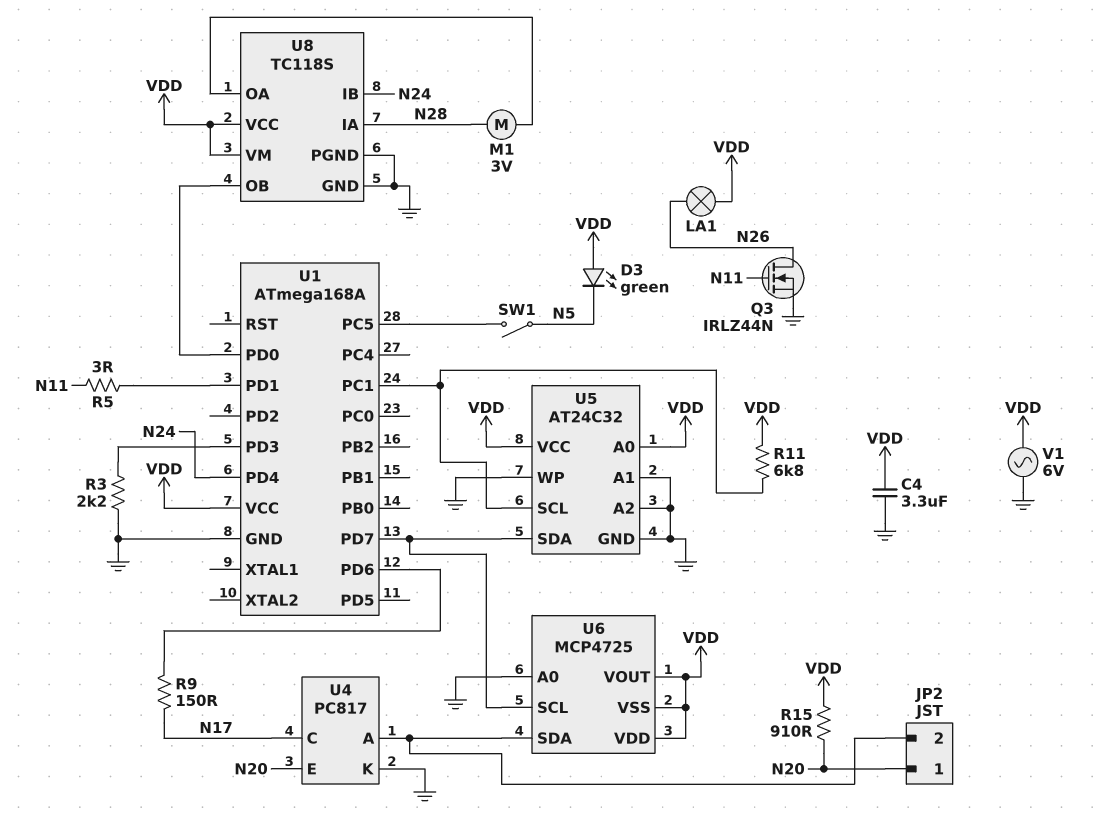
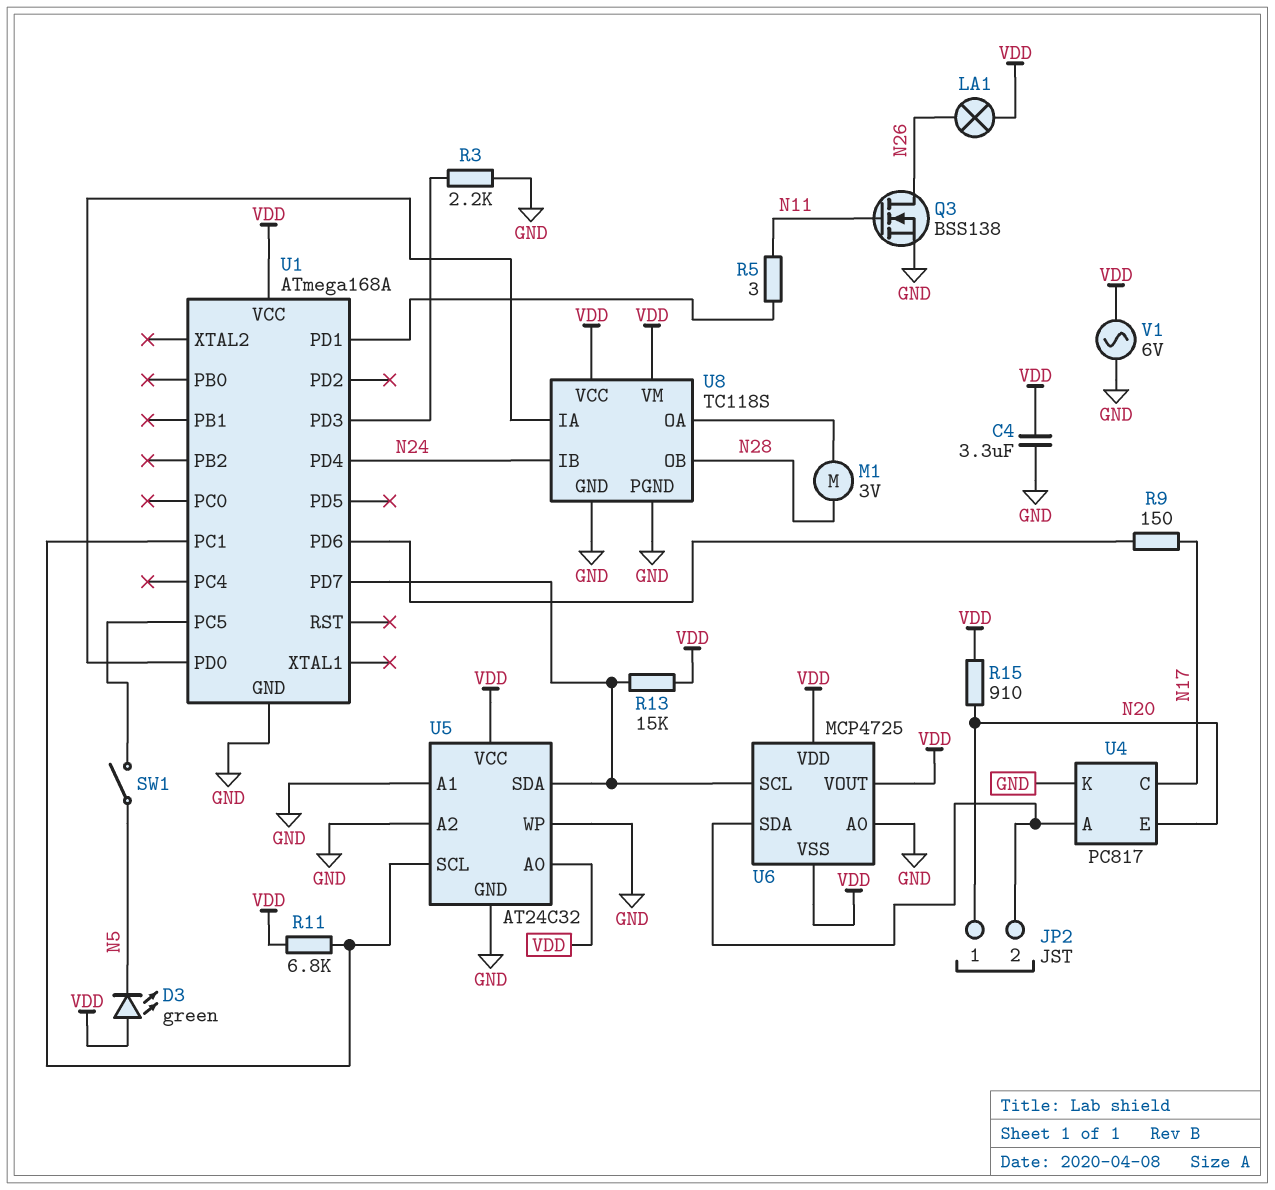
Q3: NMOS IRLZ44N (G N11, D N26, S GND) -> NMOS BSS138 (G N11, D N26, S GND)
R13: none -> 15k (U1/PD7, VDD)
U8 pin IA: N28 -> U1/PD0
U8 pin OB: U1/PD0 -> N28

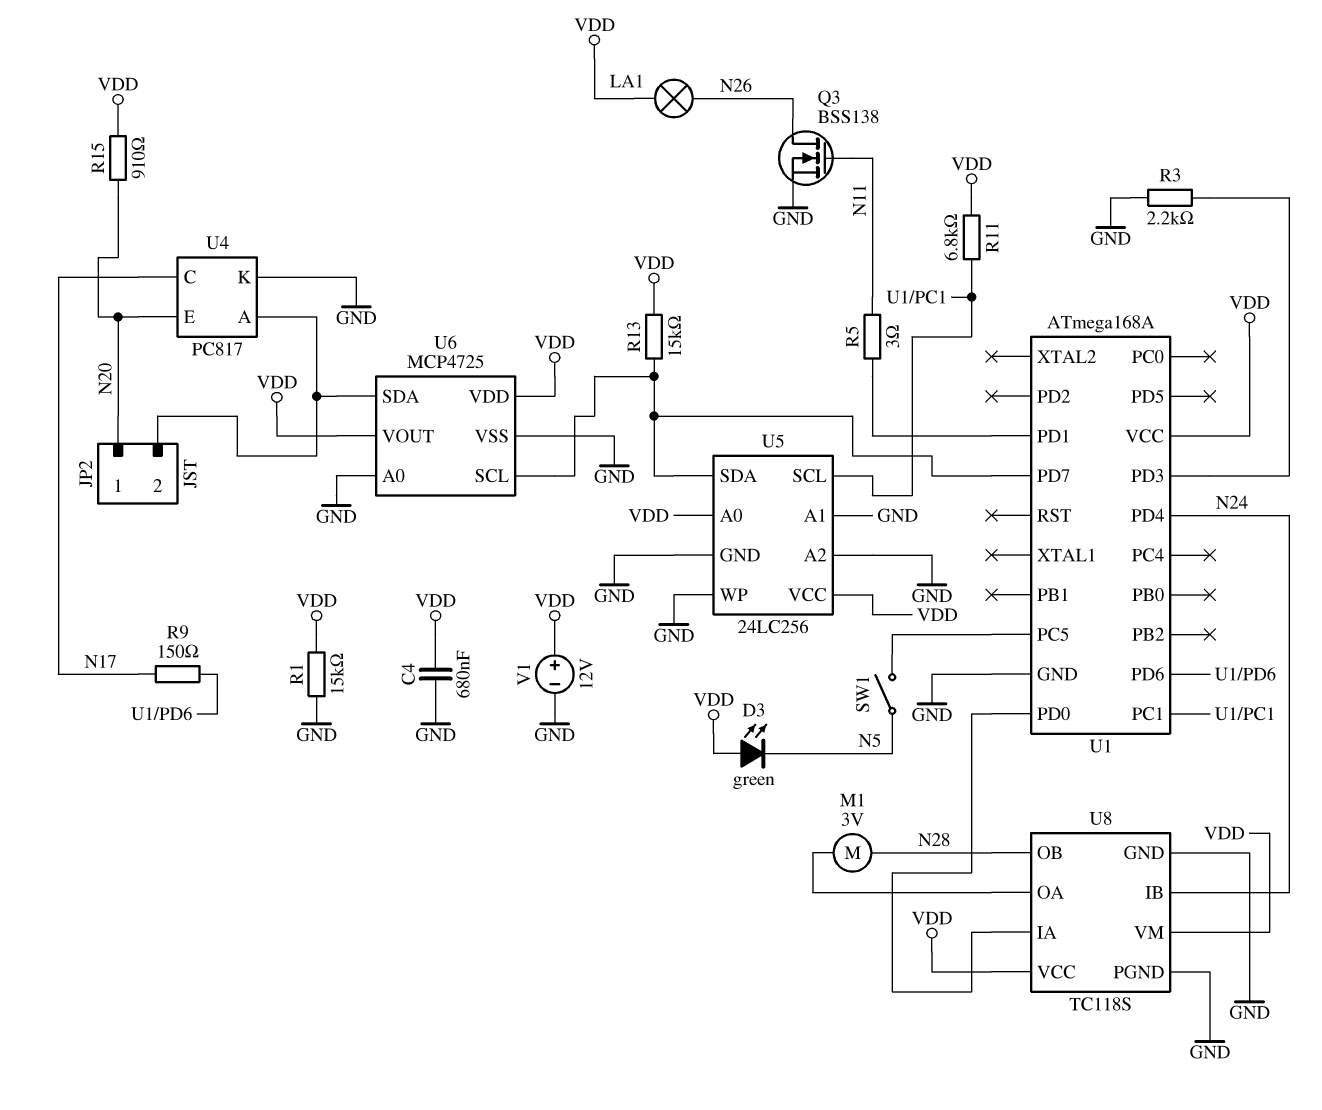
C4: 3.3uF (GND, VDD) -> 680nF (GND, VDD)
R1: none -> 15k (GND, VDD)
U5: AT24C32 -> 24LC256
U6 pin VSS: VDD -> GND
V1: AC 6V (GND, VDD) -> 12V (plus VDD, minus GND)

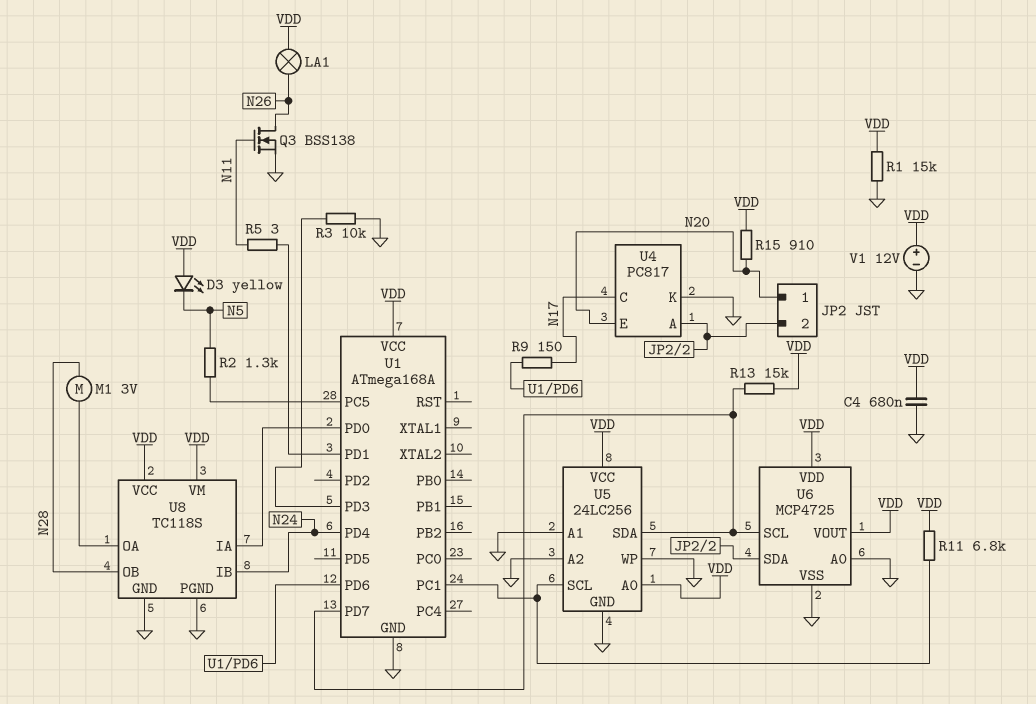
D3: LED green (A VDD, K N5) -> LED yellow (A VDD, K N5)
R2: none -> 1.3k (N5, U1/PC5)
R3: 2.2k (GND, U1/PD3) -> 10k (GND, U1/PD3)
SW1: switch (N5, U1/PC5) -> none

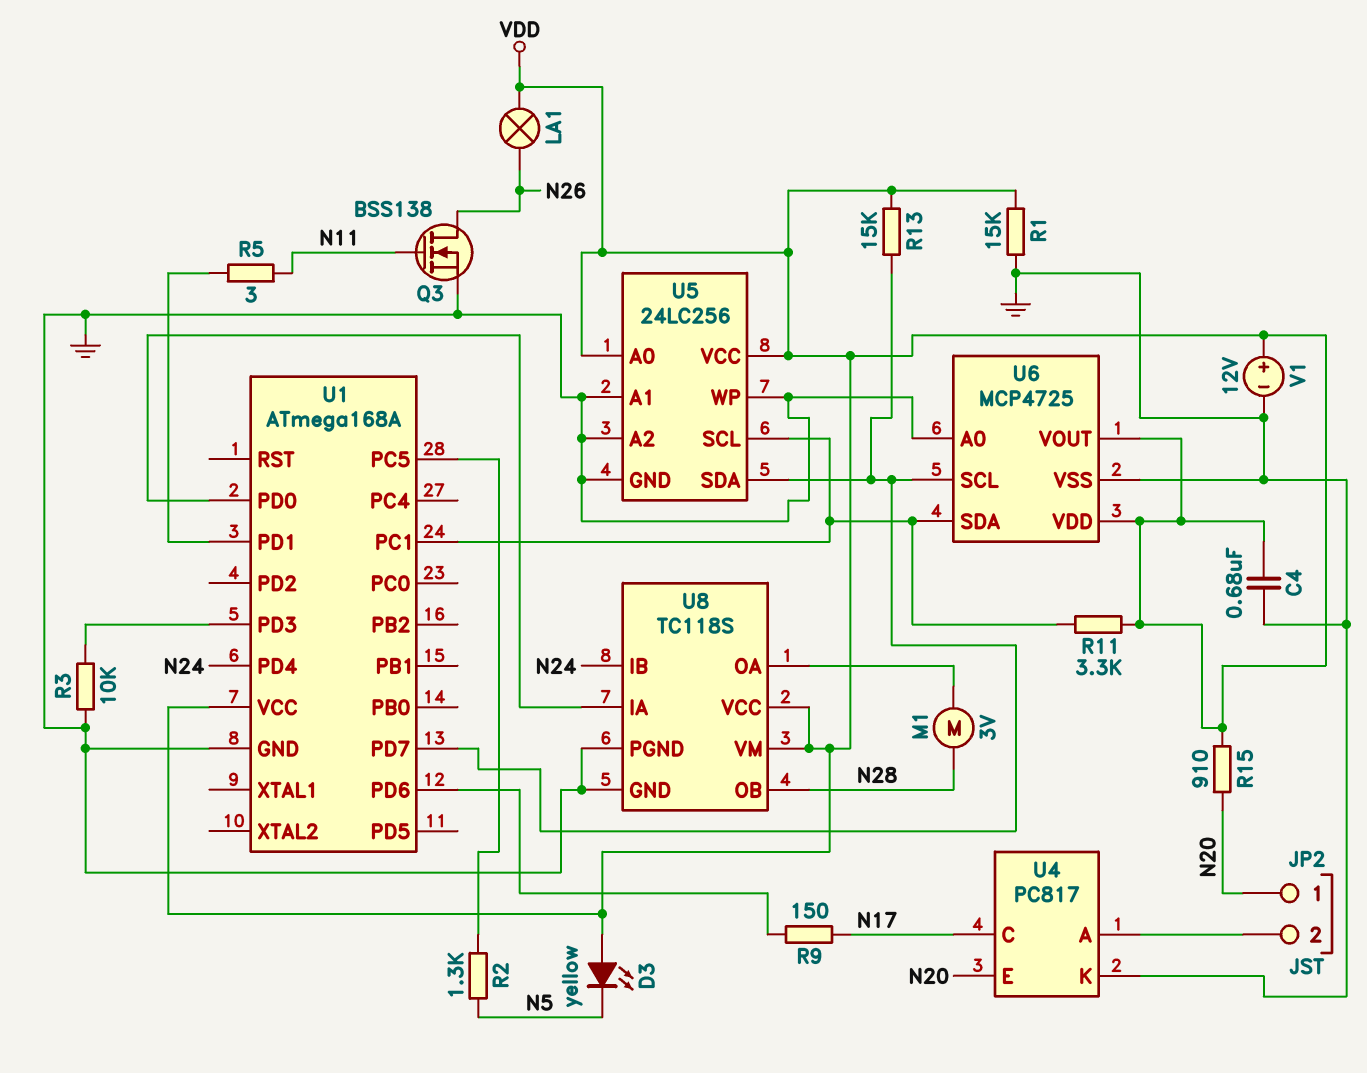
R11: 6.8k (U1/PC1, VDD) -> 3.3k (U1/PC1, VDD)
U6 pin SDA: JP2/2 -> U1/PC1

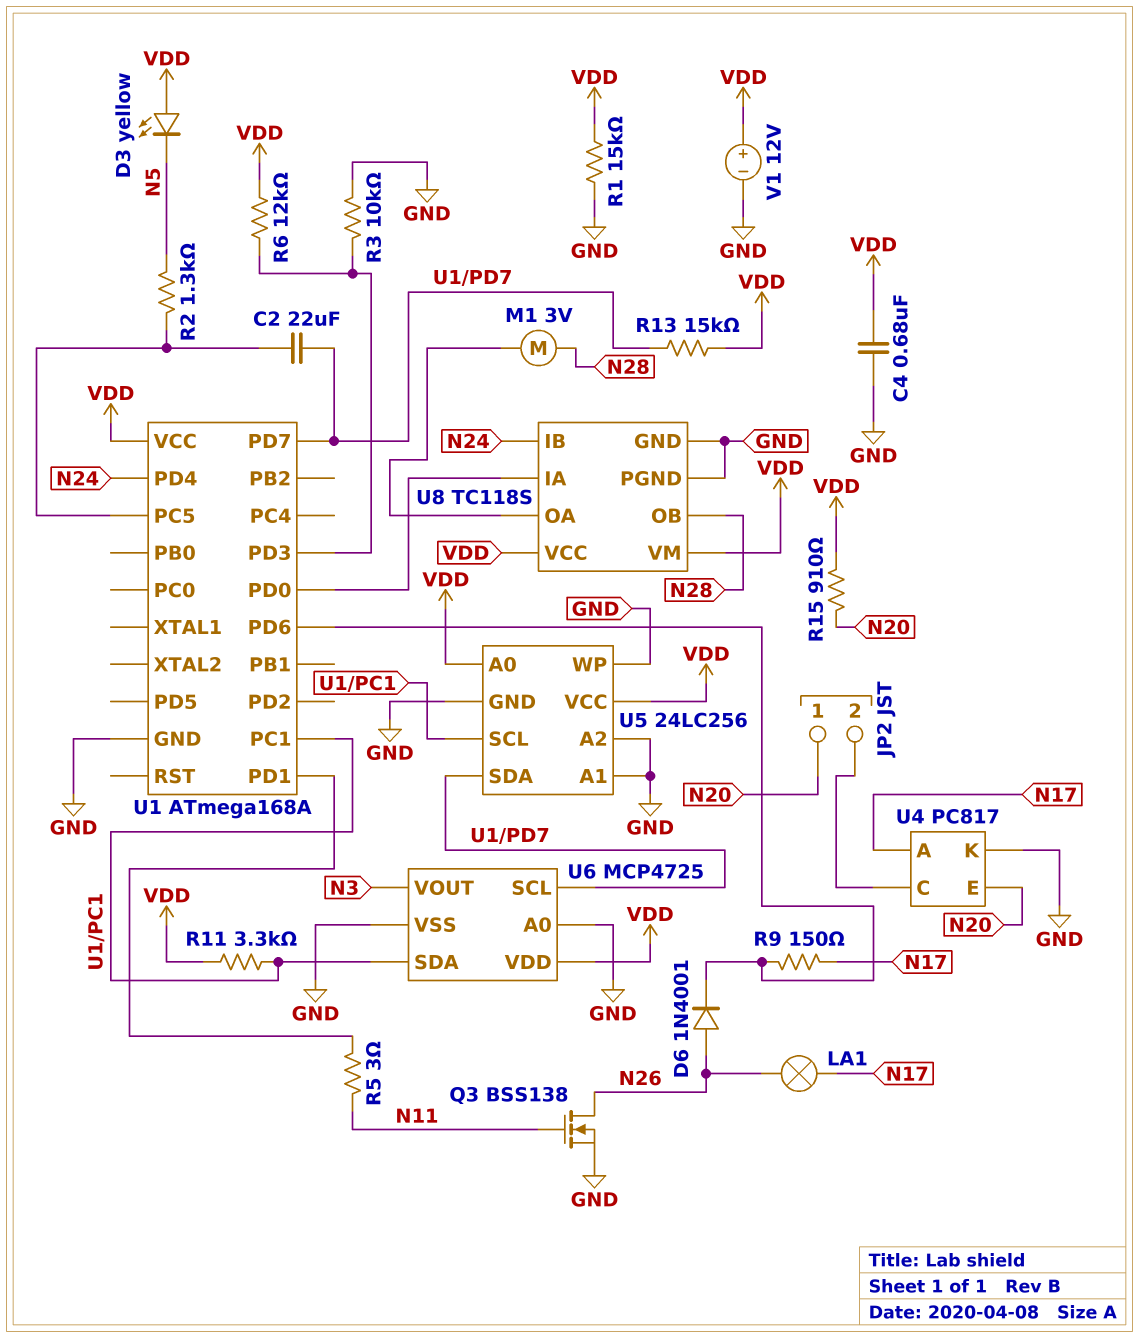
C2: none -> 22uF (U1/PC5, U1/PD7)
D6: none -> diode 1N4001 (A N26, K U1/PD6)
LA1: lamp (N26, VDD) -> lamp (N17, N26)
R6: none -> 12k (U1/PD3, VDD)
U4 pin A: JP2/2 -> N17
U4 pin C: N17 -> JP2/2
U6 pin VOUT: VDD -> N3

